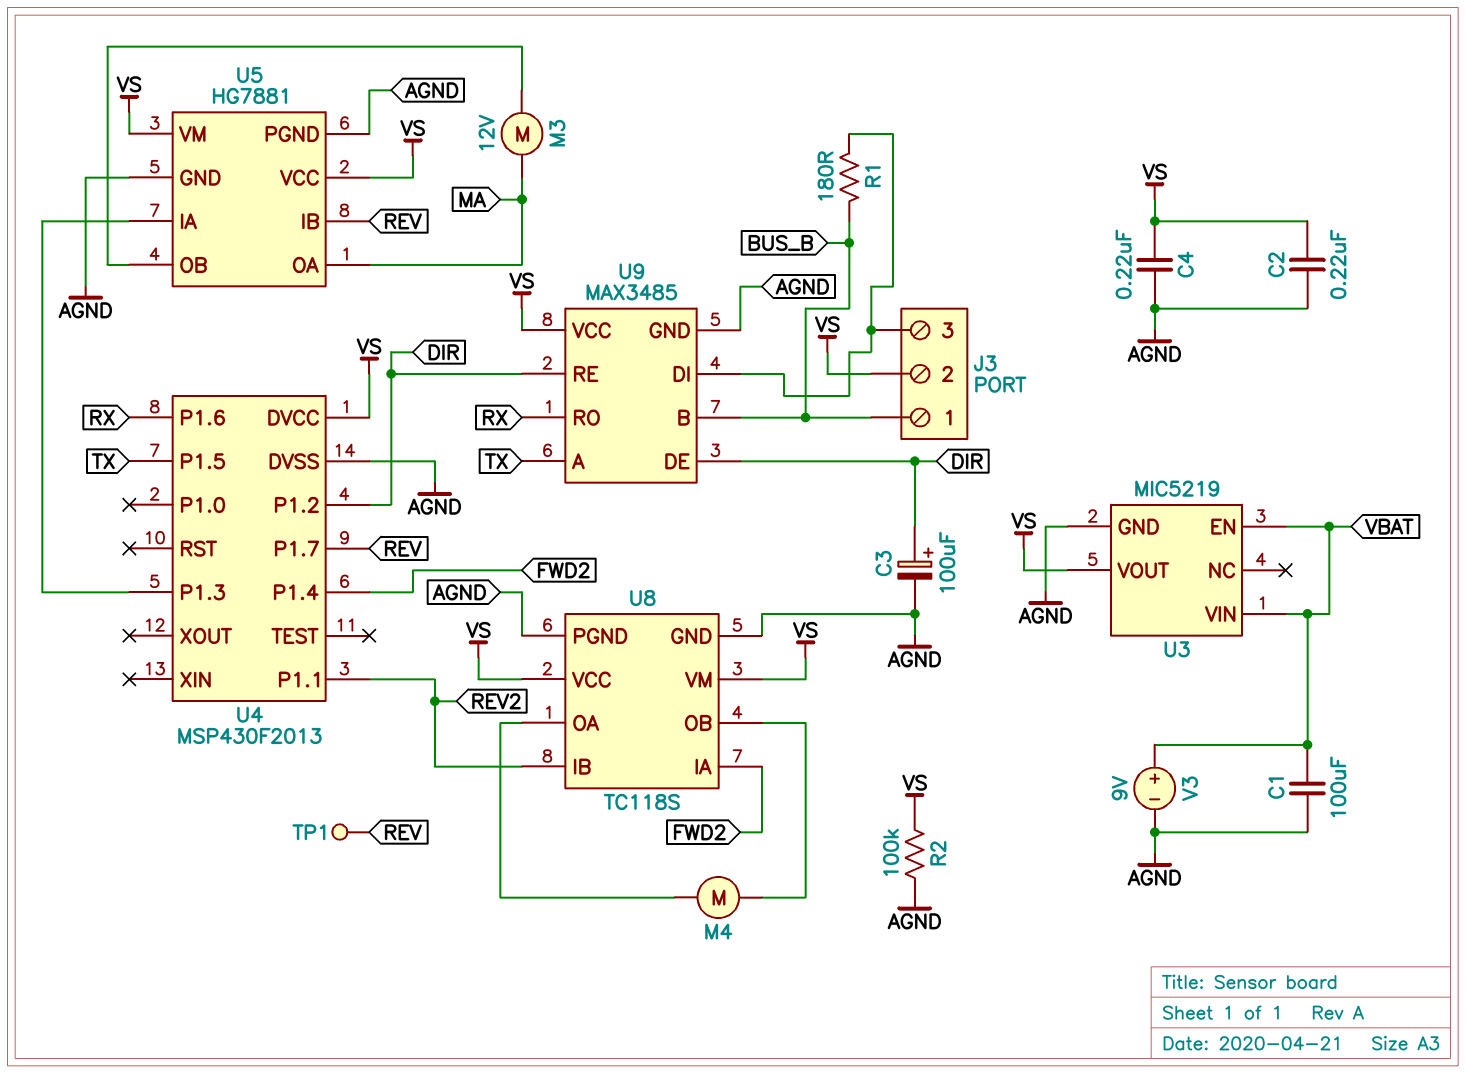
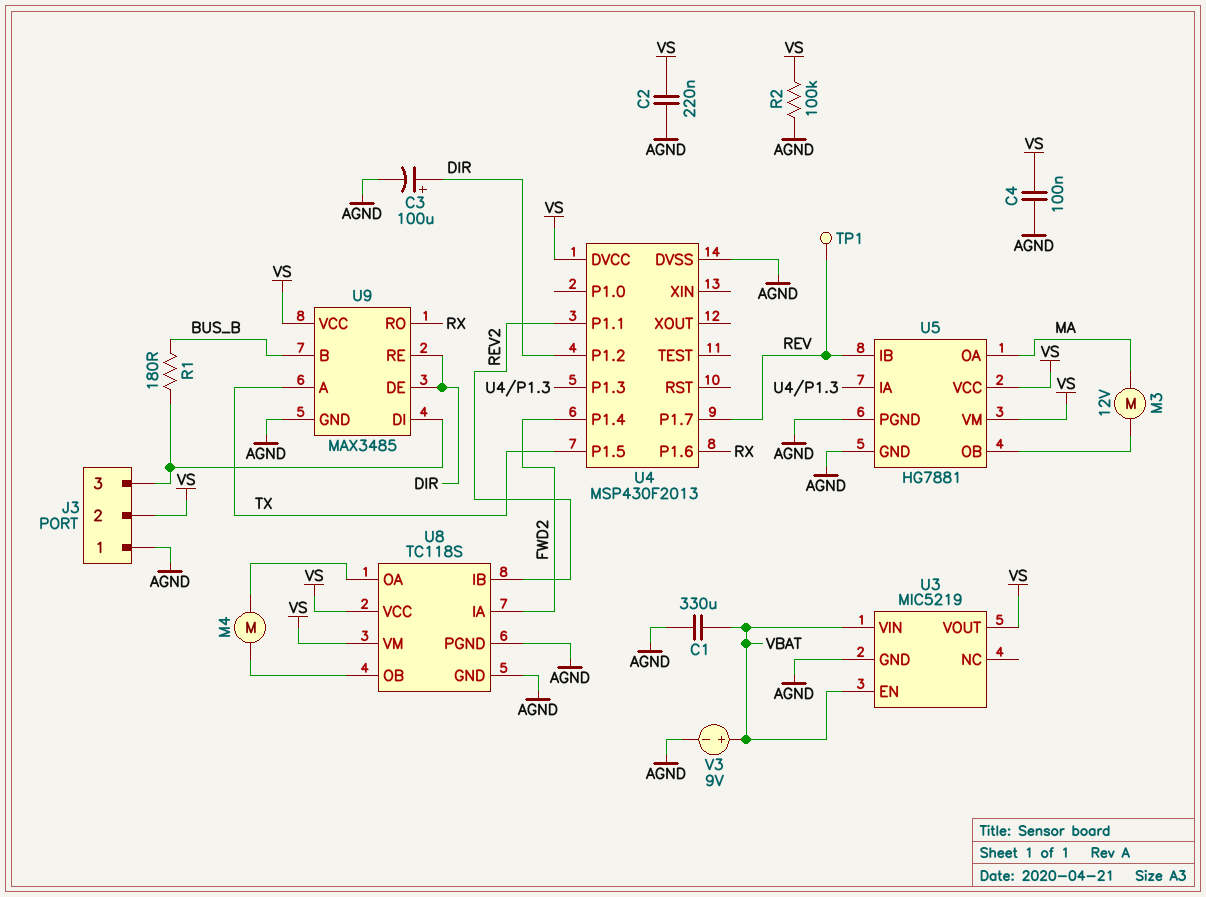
C1: 100uF (AGND, VBAT) -> 330uF (AGND, VBAT)
C4: 220nF (AGND, VS) -> 100nF (AGND, VS)
J3 pin 1: BUS_B -> AGND

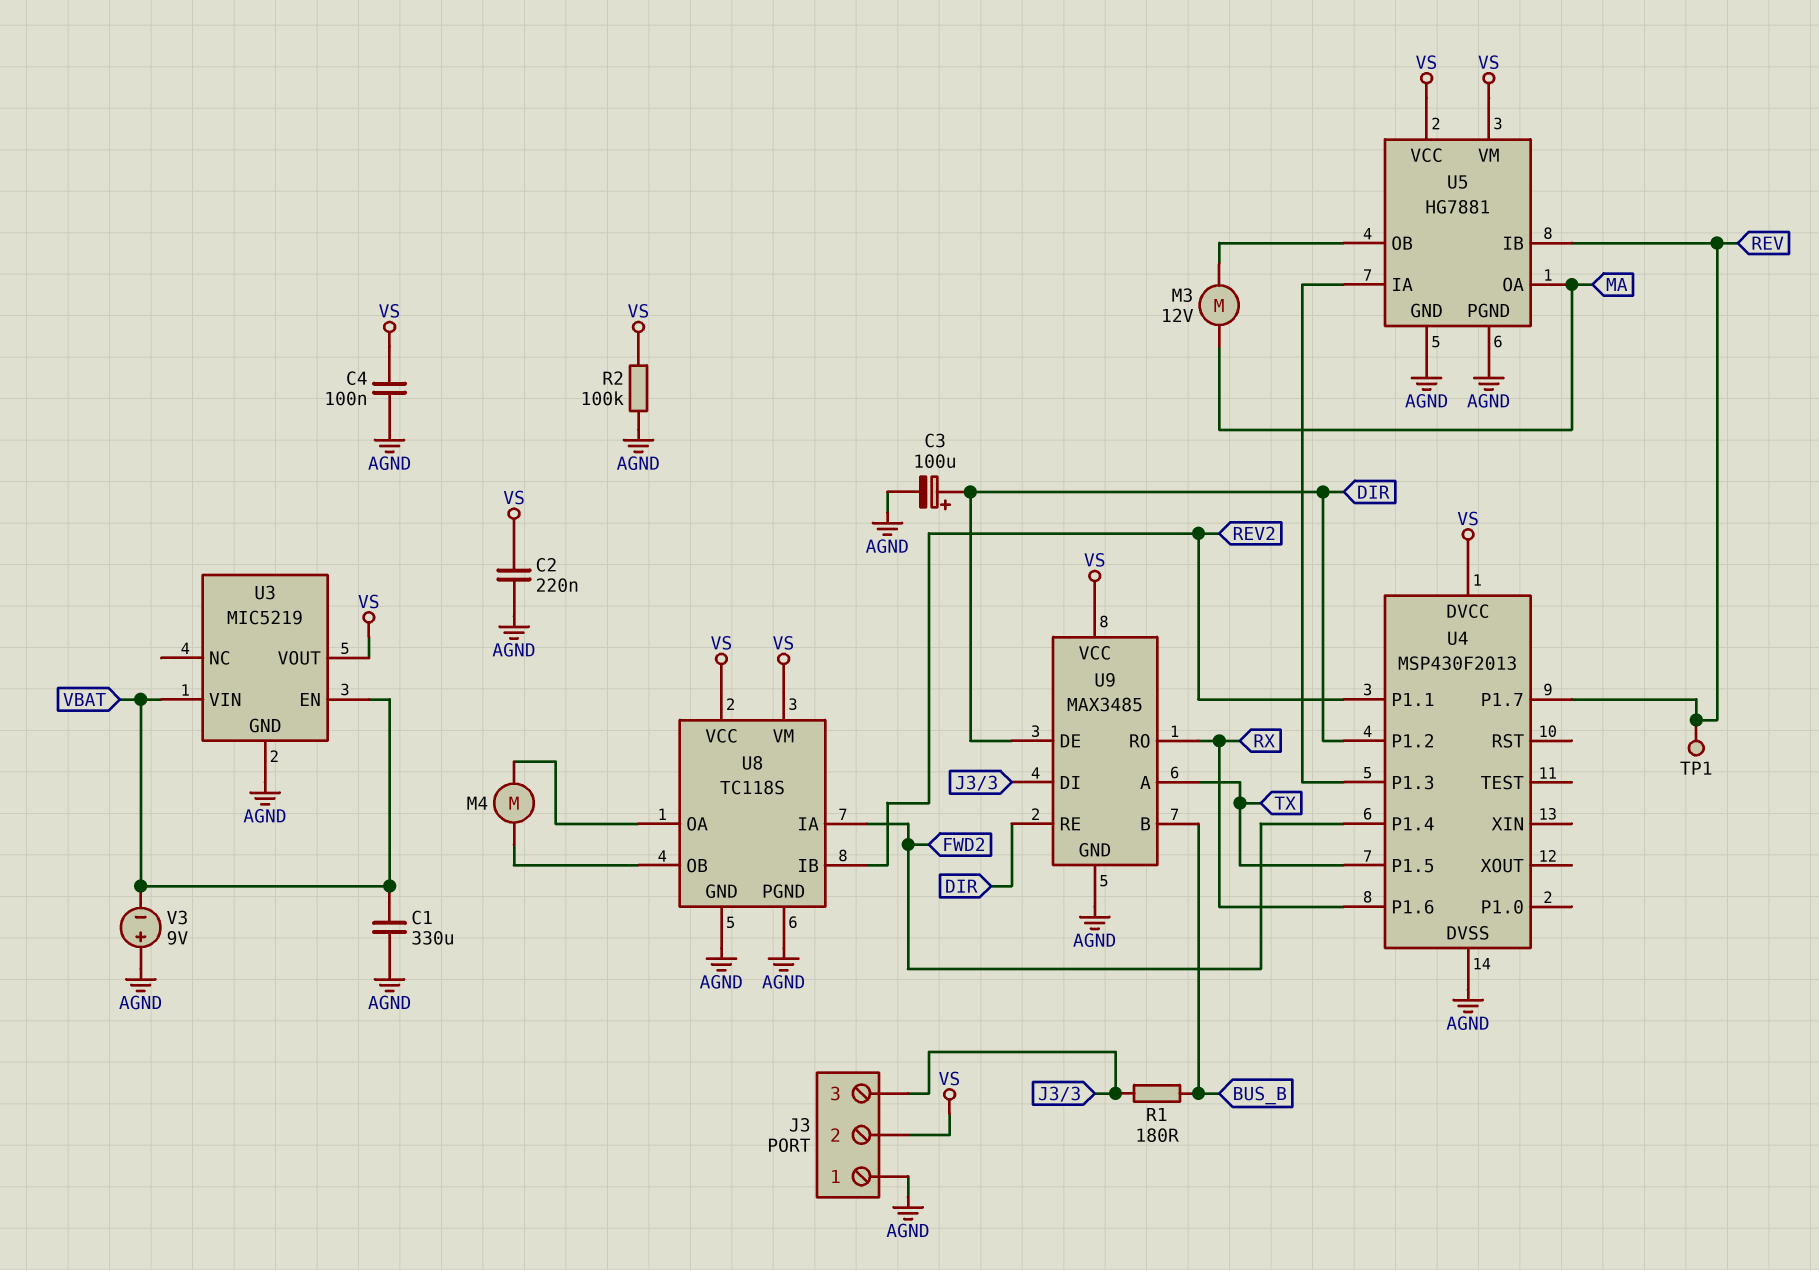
V3: 9V (plus VBAT, minus AGND) -> 9V (plus AGND, minus VBAT)

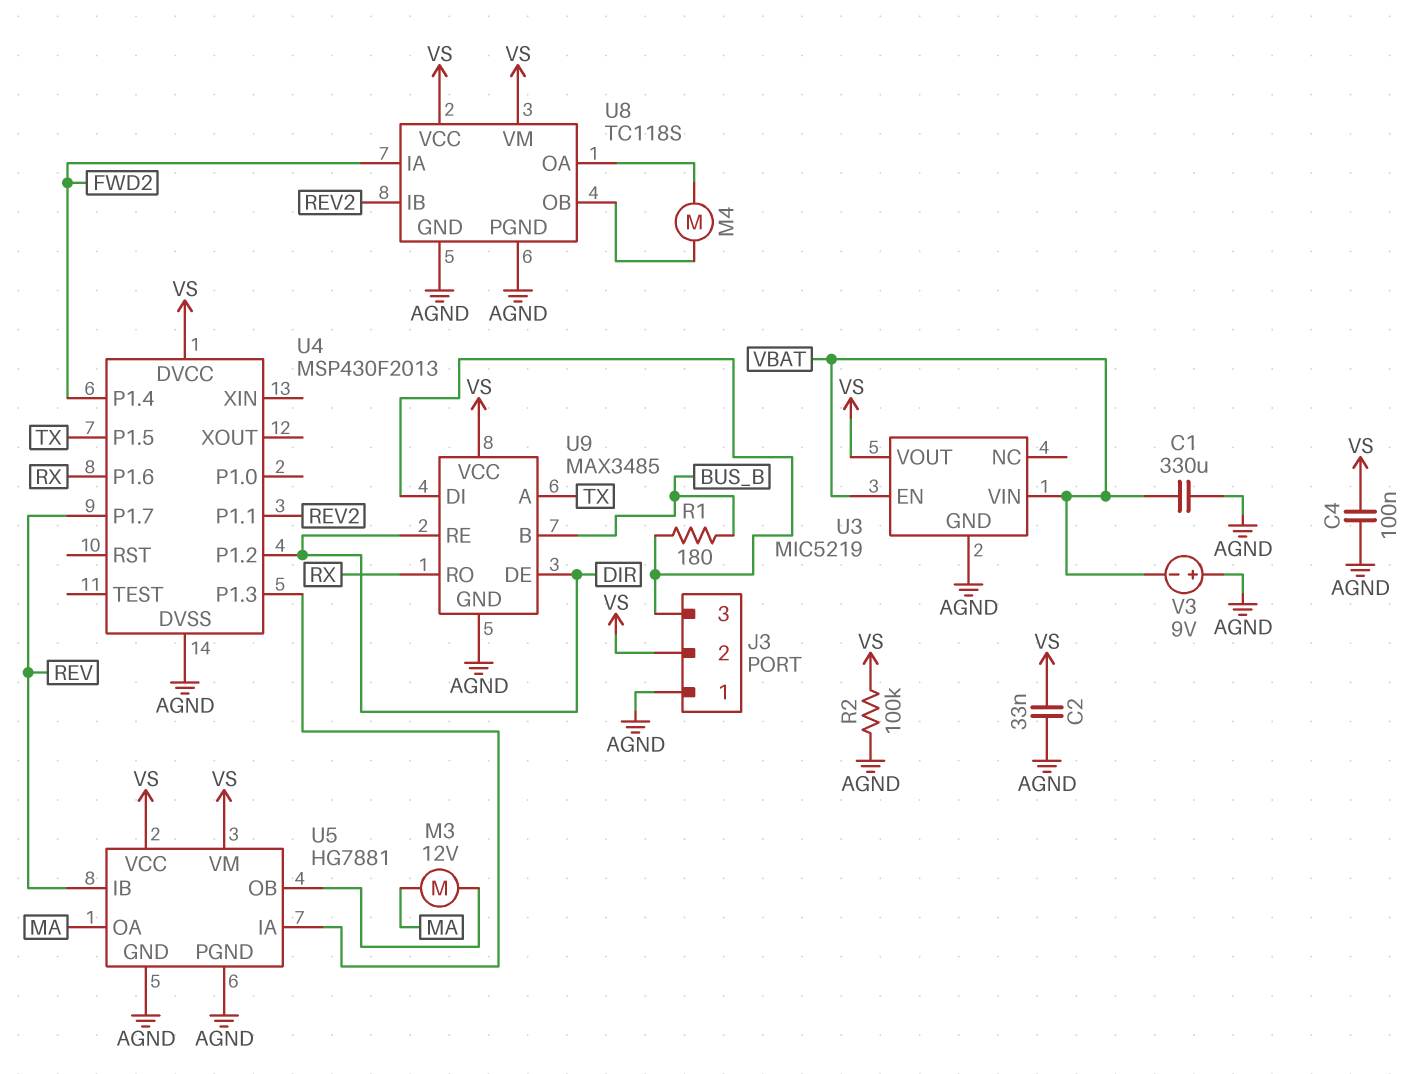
C2: 220nF (AGND, VS) -> 33nF (AGND, VS)
C3: 100uF (plus DIR, minus AGND) -> none
TP1: test point (REV) -> none

